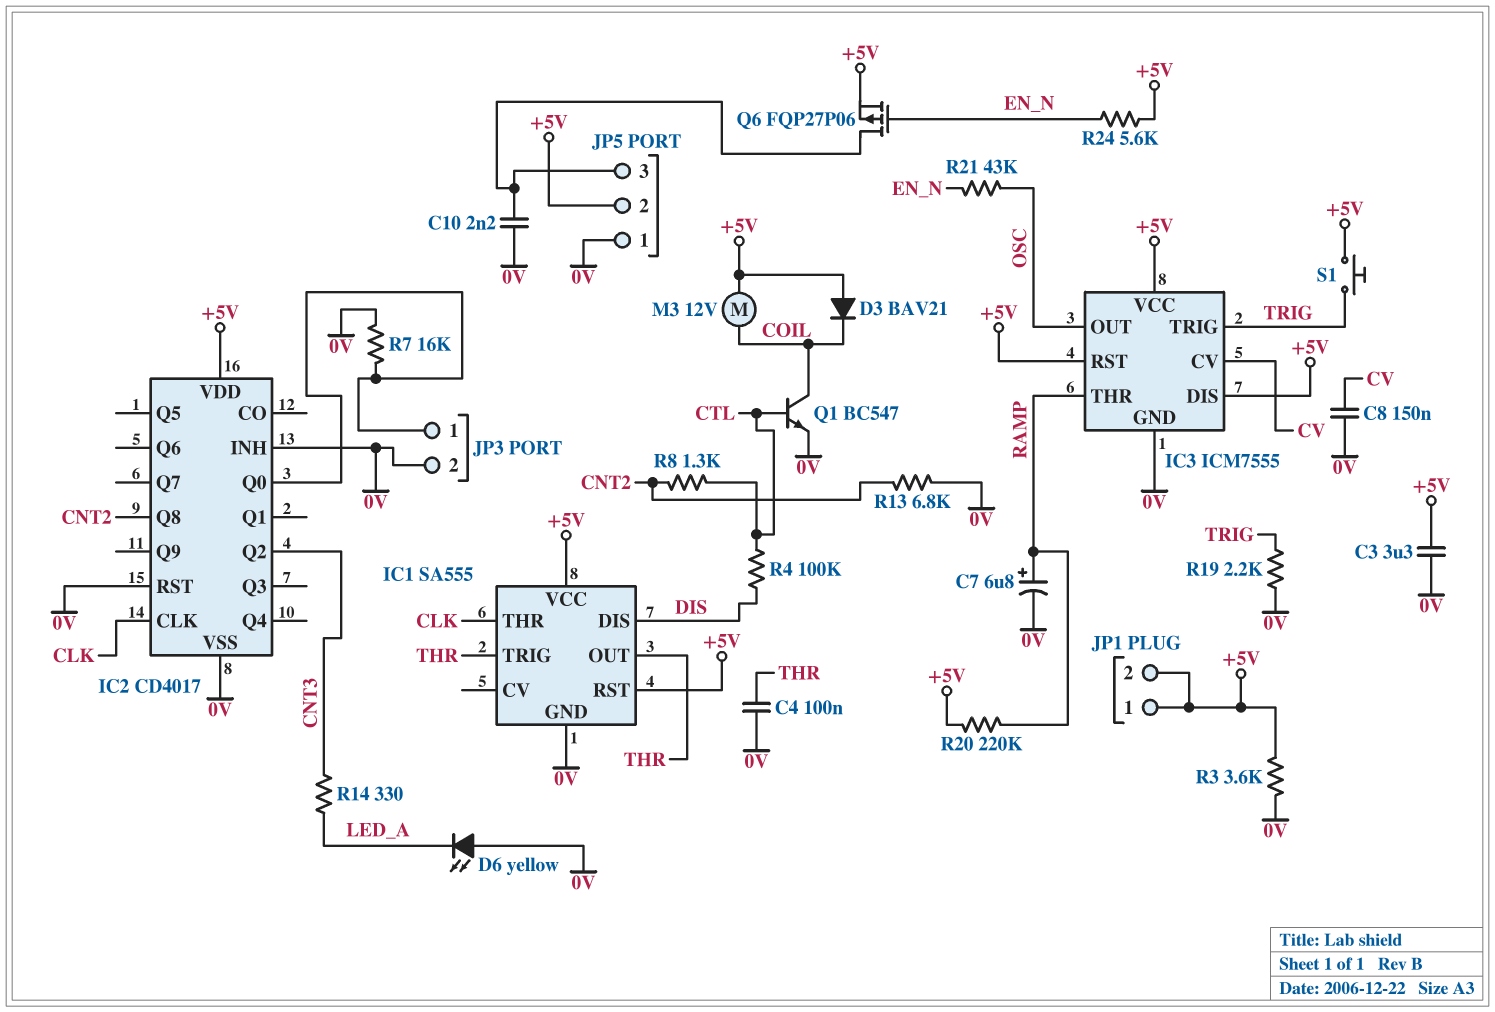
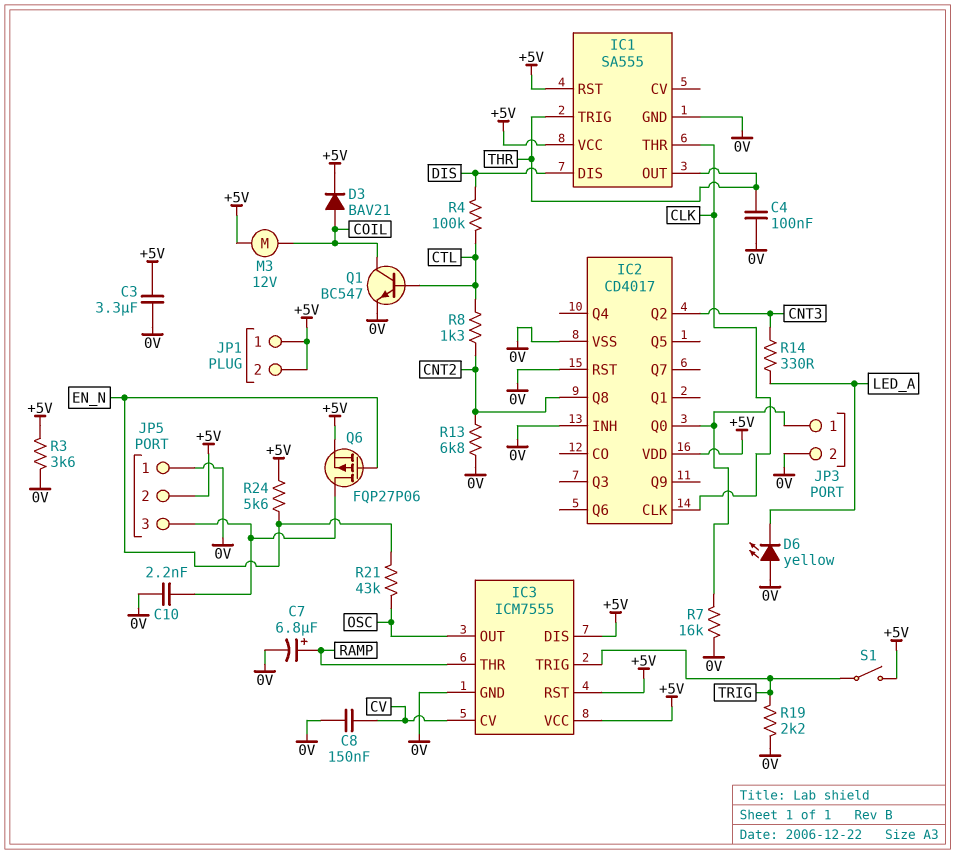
D3: diode BAV21 (A +5V, K COIL) -> diode BAV21 (A COIL, K +5V)
R20: 220k (+5V, RAMP) -> none
S1: button (+5V, TRIG) -> switch (+5V, TRIG)

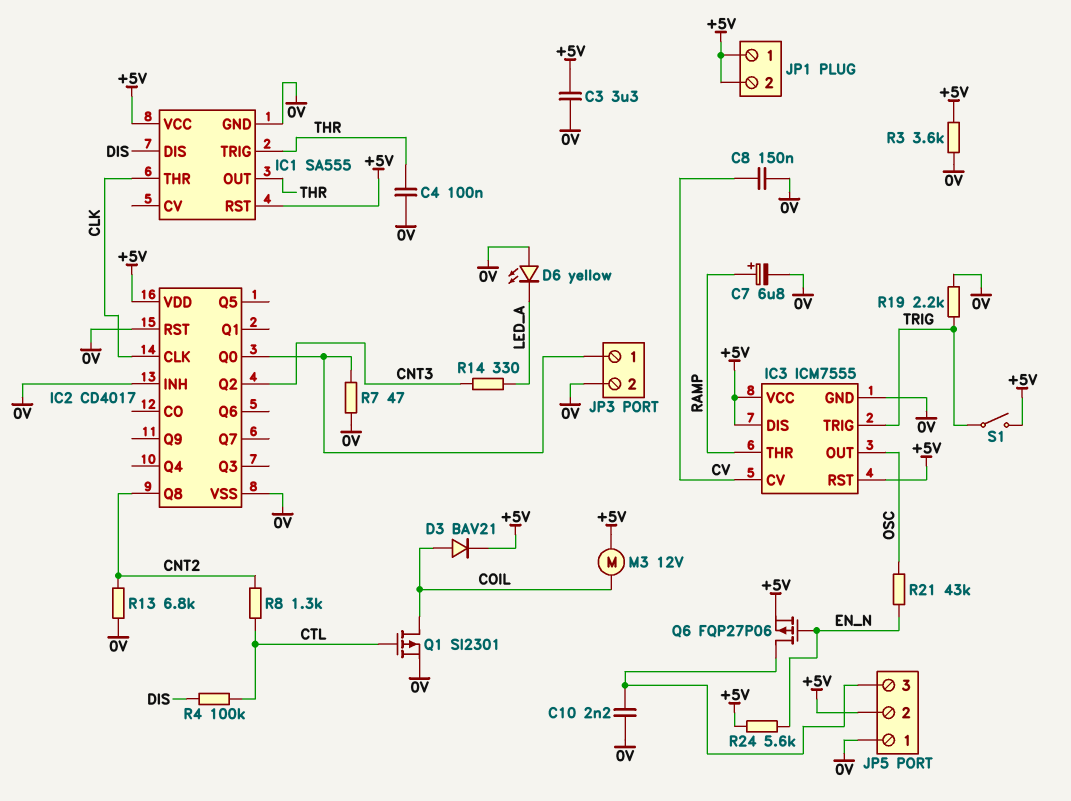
Q1: NPN BC547 (B CTL, C COIL, E 0V) -> PMOS SI2301 (G CTL, D COIL, S 0V)
R7: 16k (0V, IC2/Q0) -> 47 (0V, IC2/Q0)

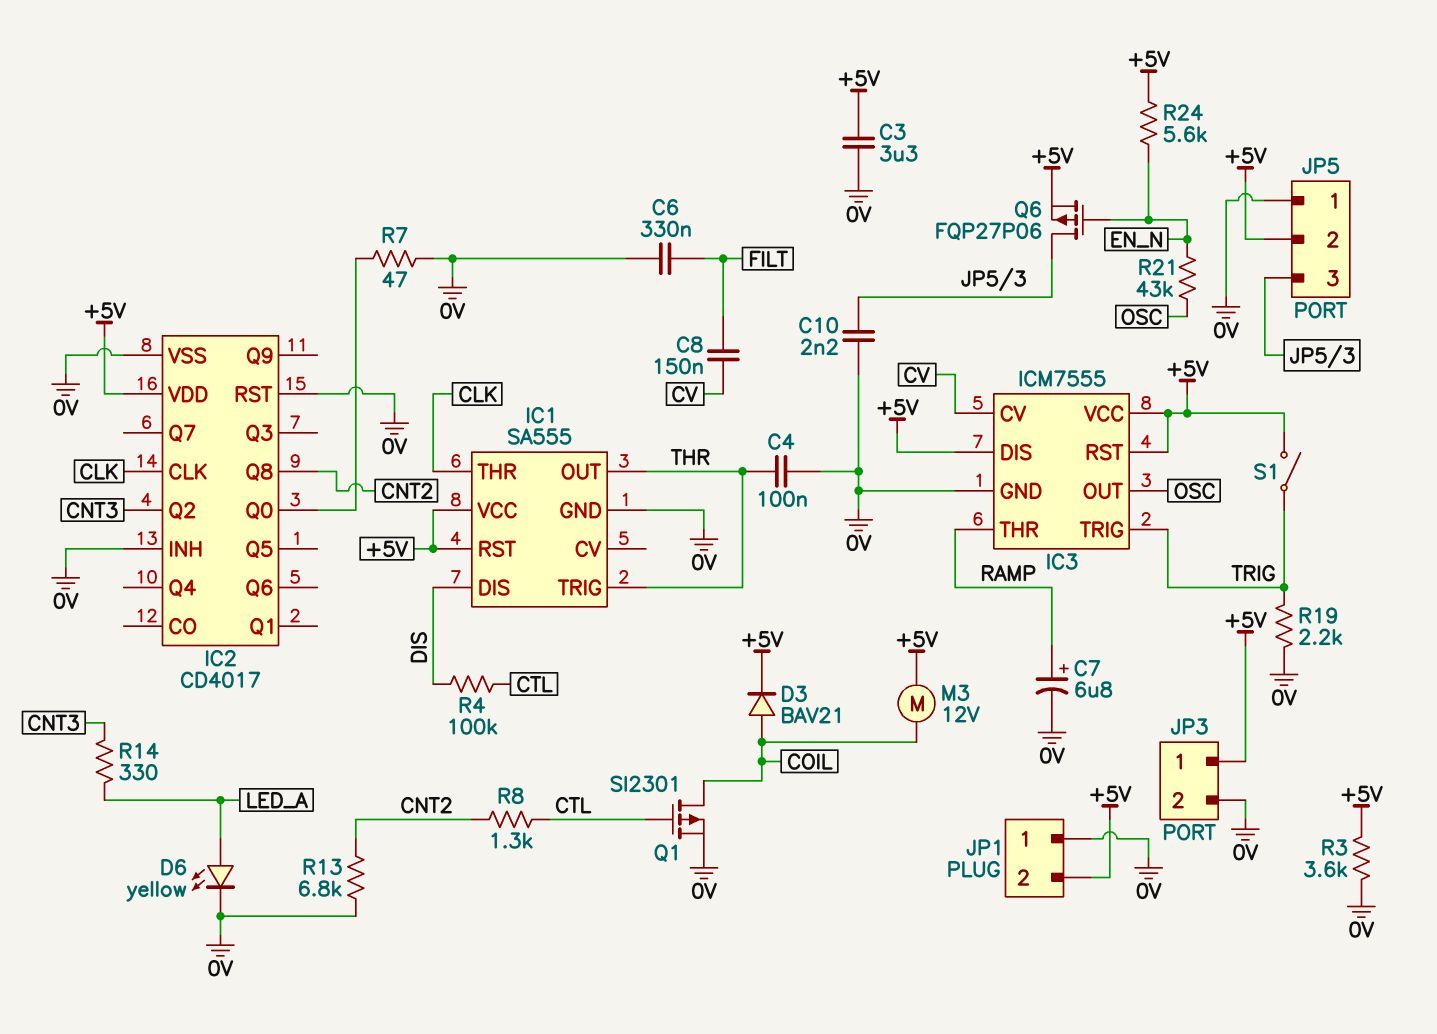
C6: none -> 330nF (0V, FILT)
C8: 150nF (0V, CV) -> 150nF (CV, FILT)
D6: LED yellow (A 0V, K LED_A) -> LED yellow (A LED_A, K 0V)
JP1 pin 1: +5V -> 0V
JP3 pin 1: IC2/Q0 -> +5V

